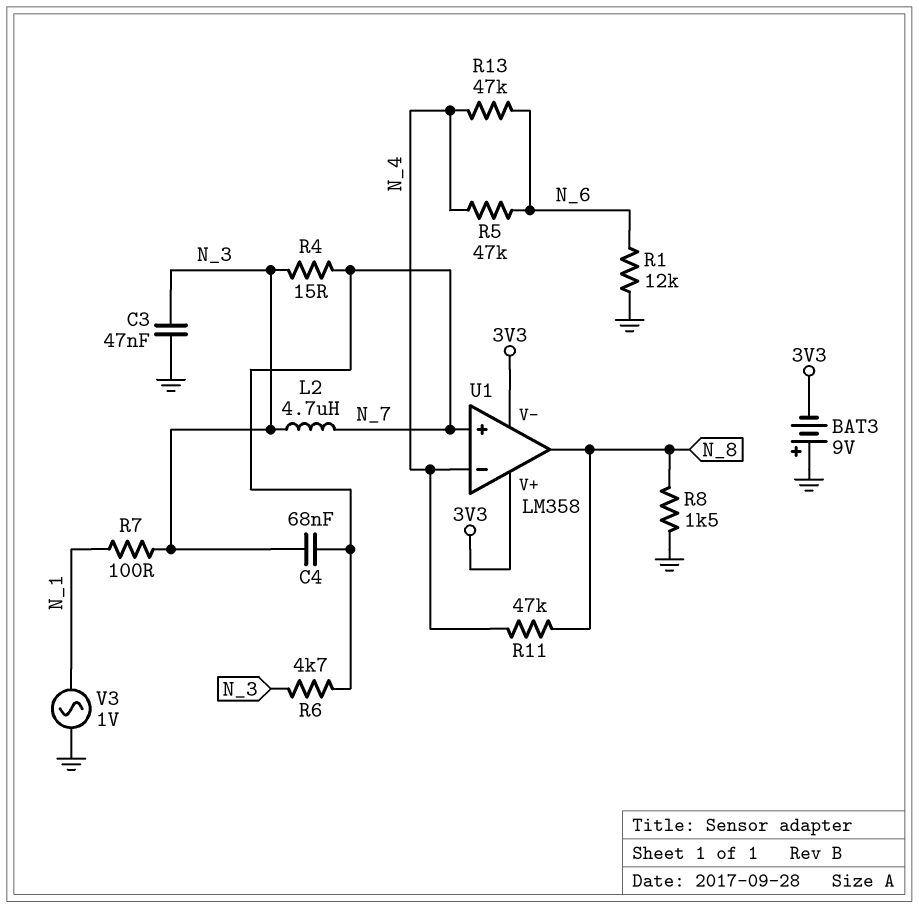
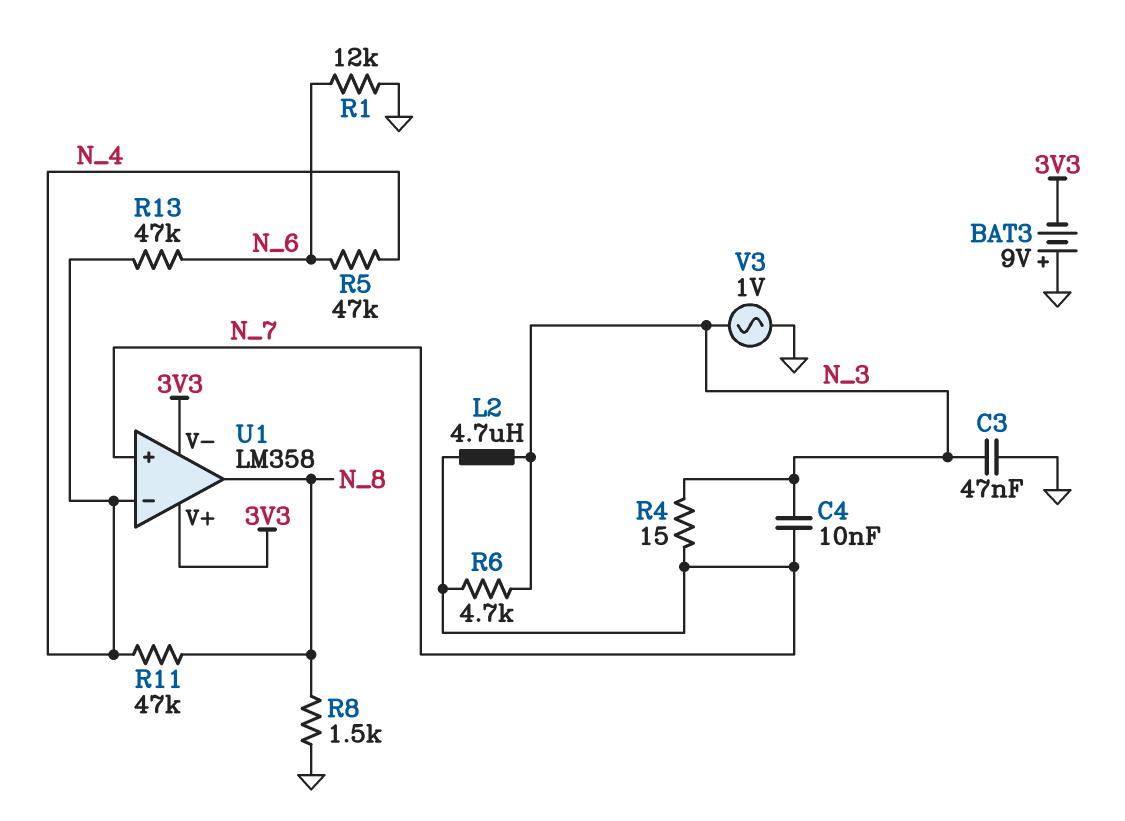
C4: 68nF (N_3, N_7) -> 10nF (N_3, N_7)
R7: 100 (N_1, N_3) -> none
V3: AC 1V (GND, N_1) -> AC 1V (GND, N_3)

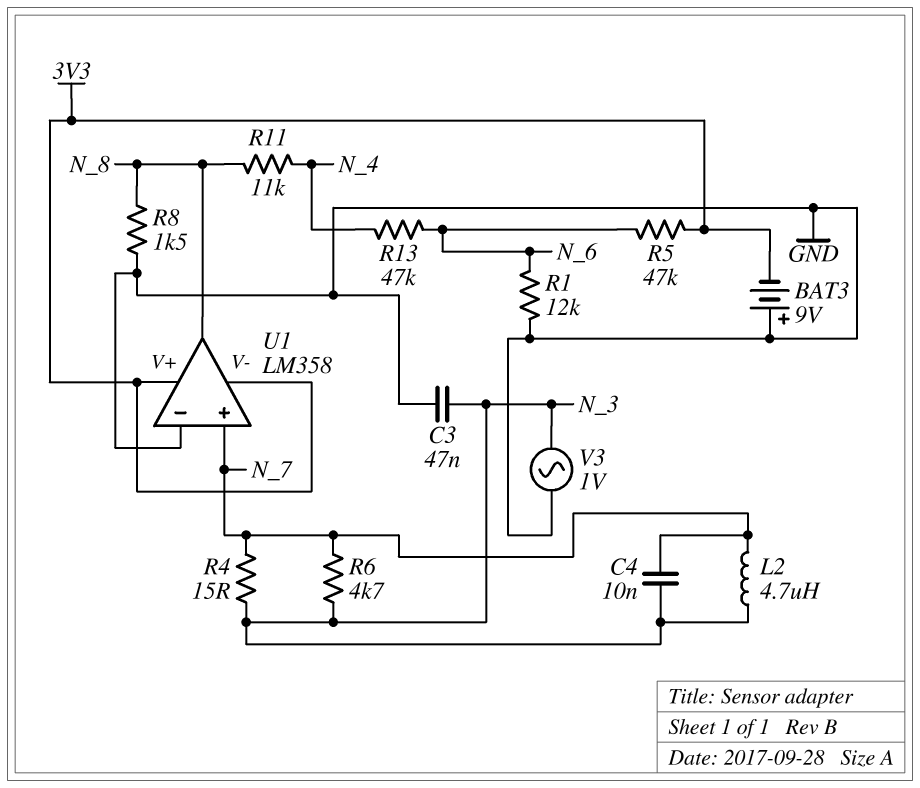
R5: 47k (N_4, N_6) -> 47k (3V3, N_6)
R11: 47k (N_4, N_8) -> 11k (N_4, N_8)
U1 pin in-: N_4 -> GND

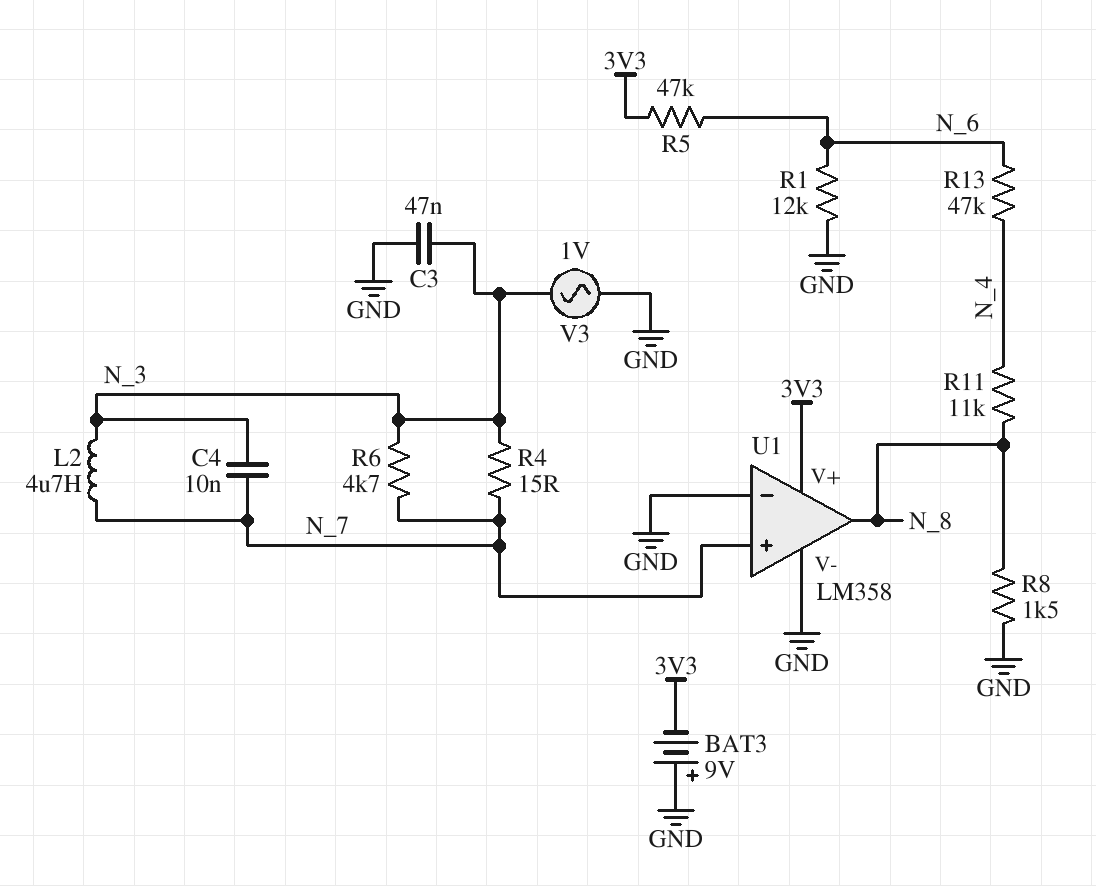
U1 pin V-: 3V3 -> GND

